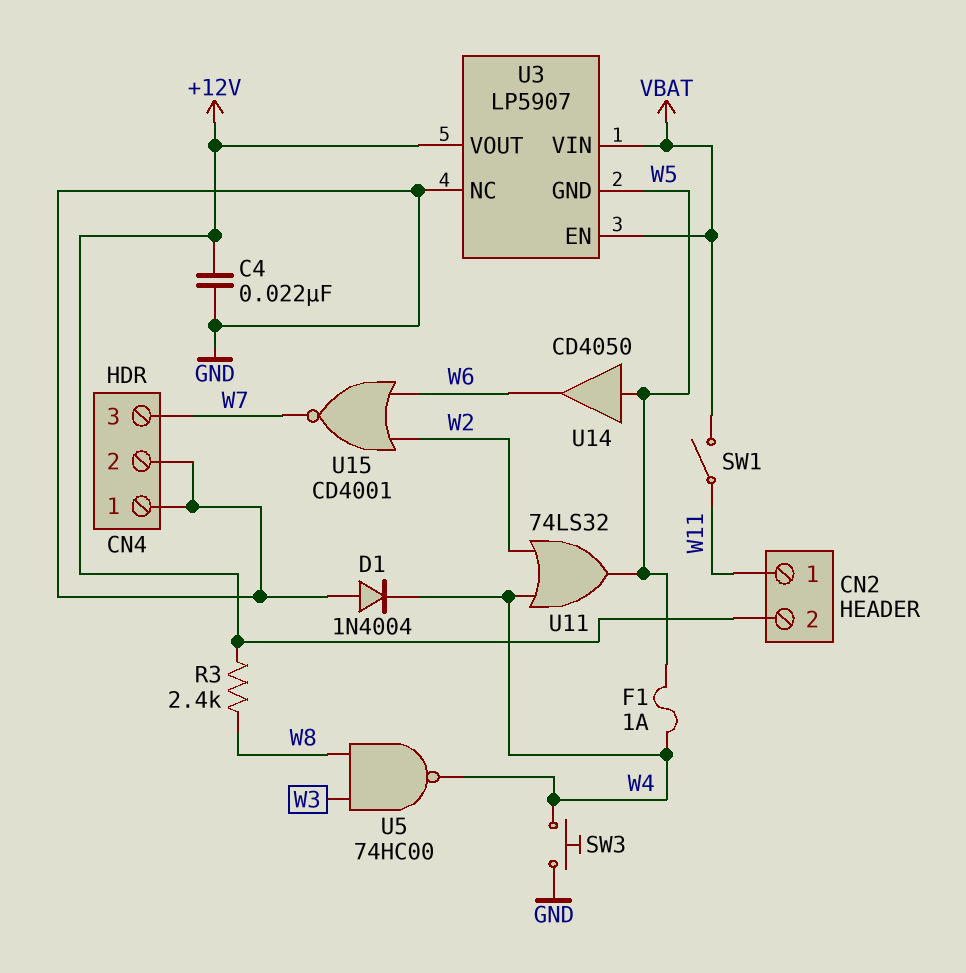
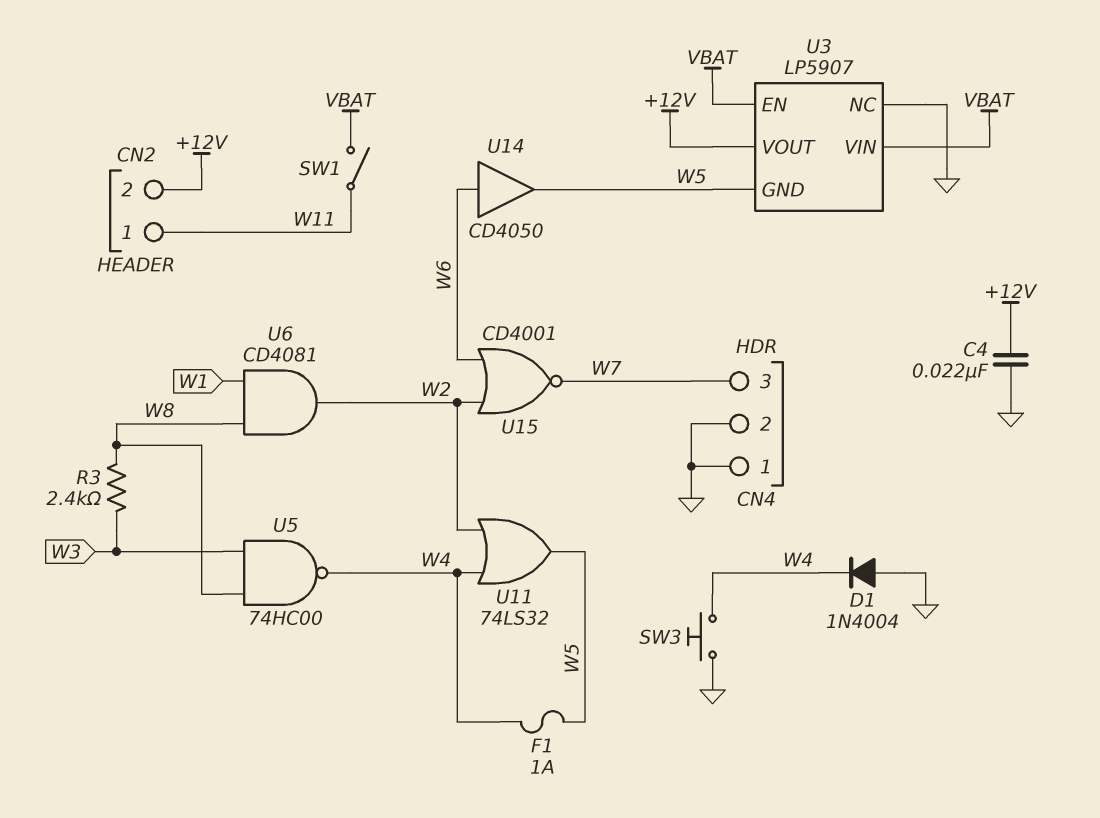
R3: 2.4k (+12V, W8) -> 2.4k (W3, W8)
U6: none -> AND CD4081 (in W1, in W8, out W2)
U14: buffer CD4050 (in W5, out W6) -> buffer CD4050 (in W6, out W5)

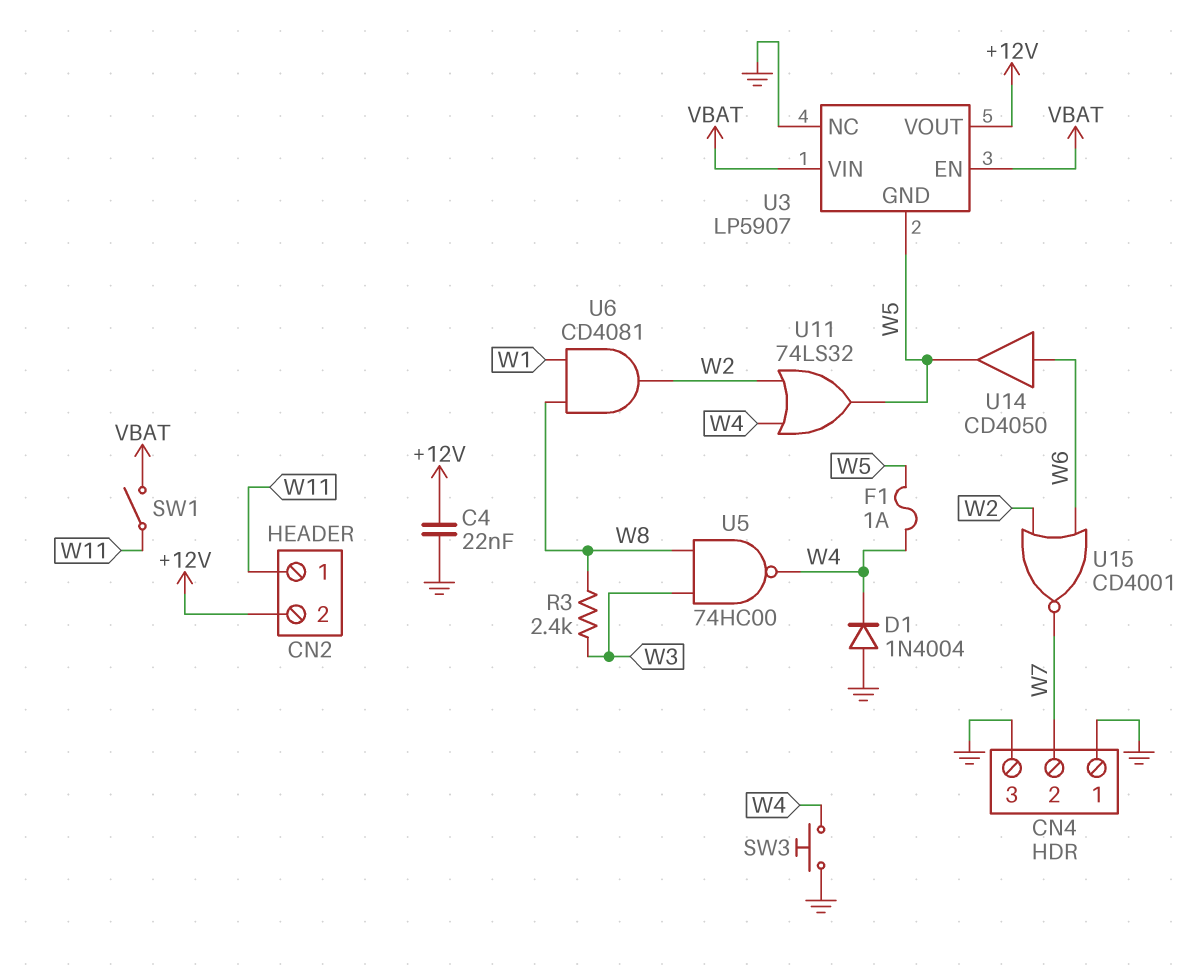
CN4 pin 2: GND -> W7
CN4 pin 3: W7 -> GND

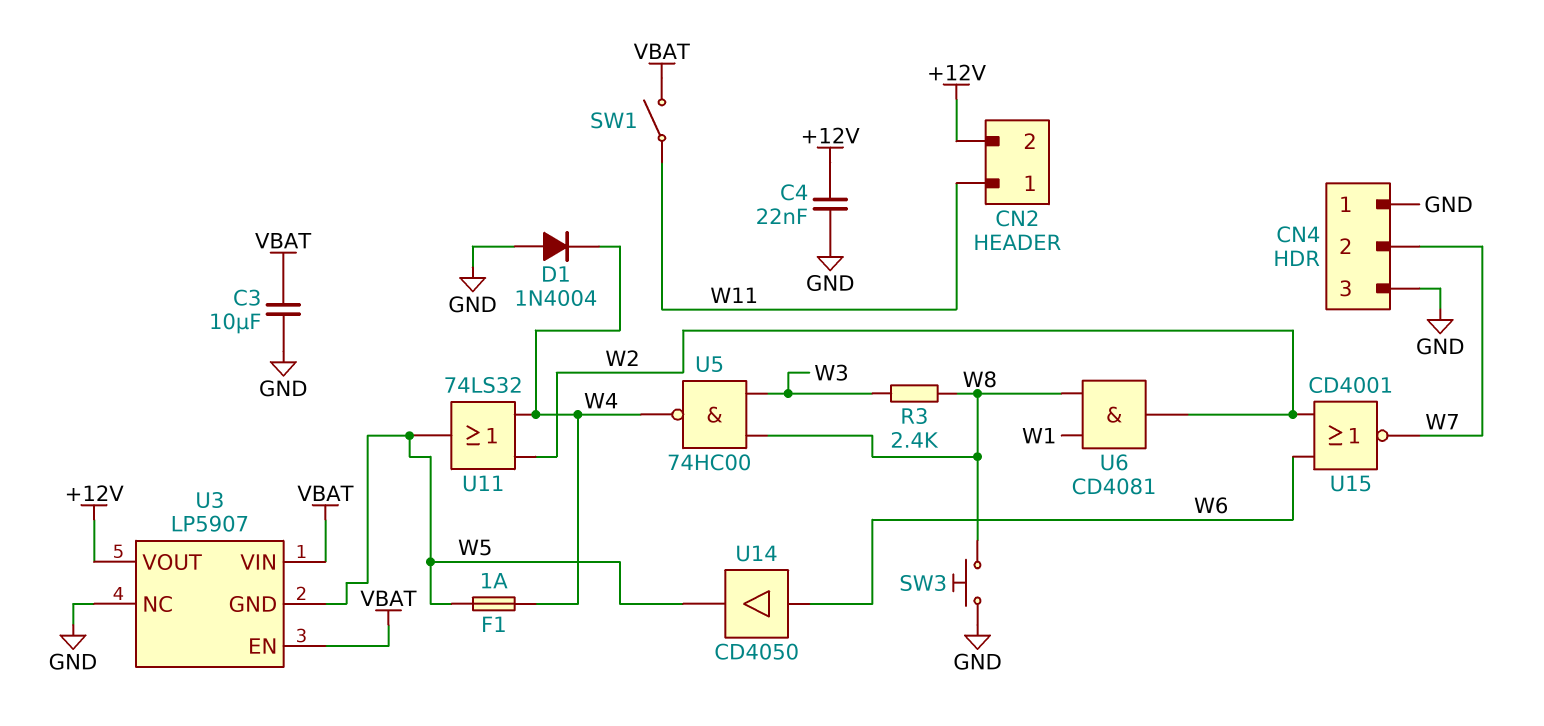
C3: none -> 10uF (GND, VBAT)
SW3: button (GND, W4) -> button (GND, W8)

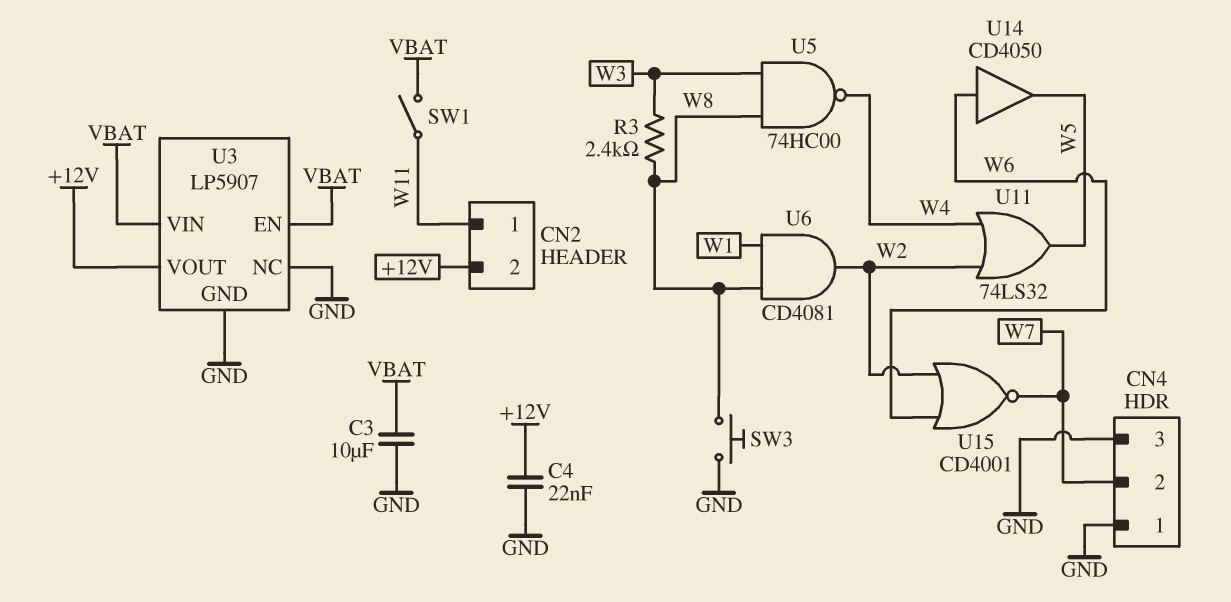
D1: diode 1N4004 (A GND, K W4) -> none
F1: 1A (W4, W5) -> none
U3 pin GND: W5 -> GND

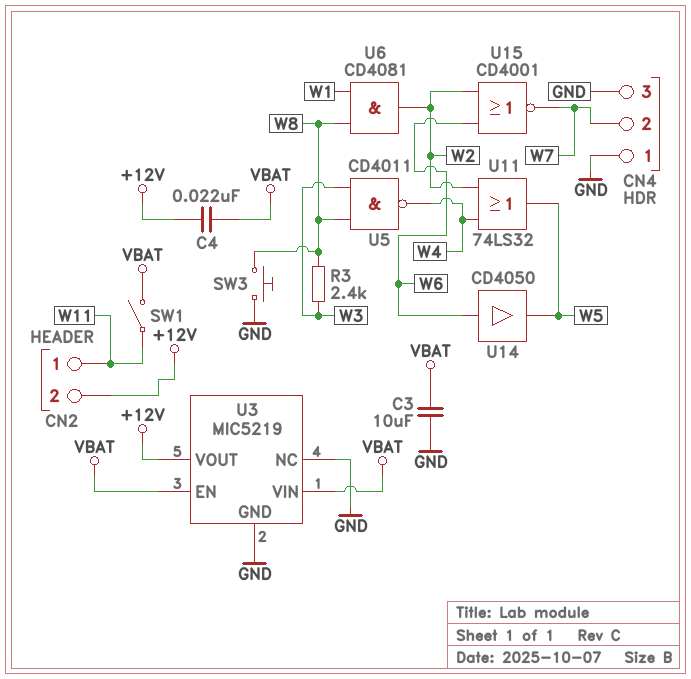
C4: 22nF (+12V, GND) -> 22nF (+12V, VBAT)
U3: LP5907 -> MIC5219
U5: NAND 74HC00 (in W3, in W8, out W4) -> NAND CD4011 (in W3, in W8, out W4)

